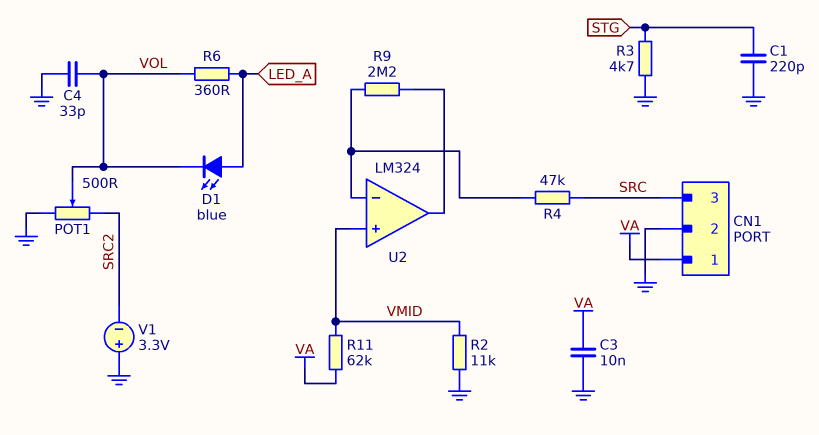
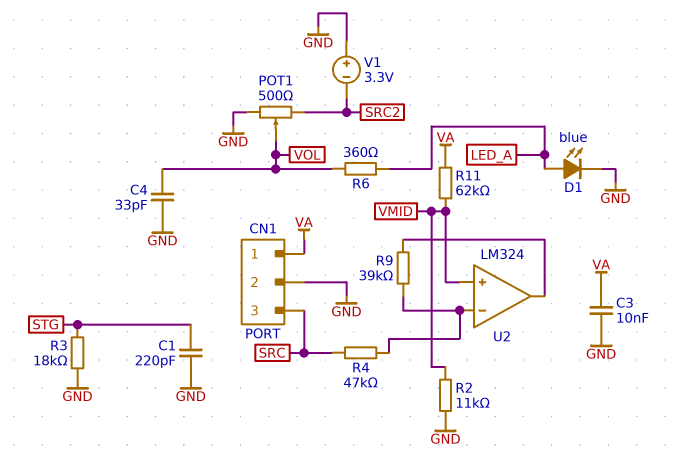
D1: LED blue (A LED_A, K VOL) -> LED blue (A LED_A, K GND)
R3: 4.7k (GND, STG) -> 18k (GND, STG)
R9: 2.2M (U2/in-, U2/out) -> 39k (U2/in-, U2/out)

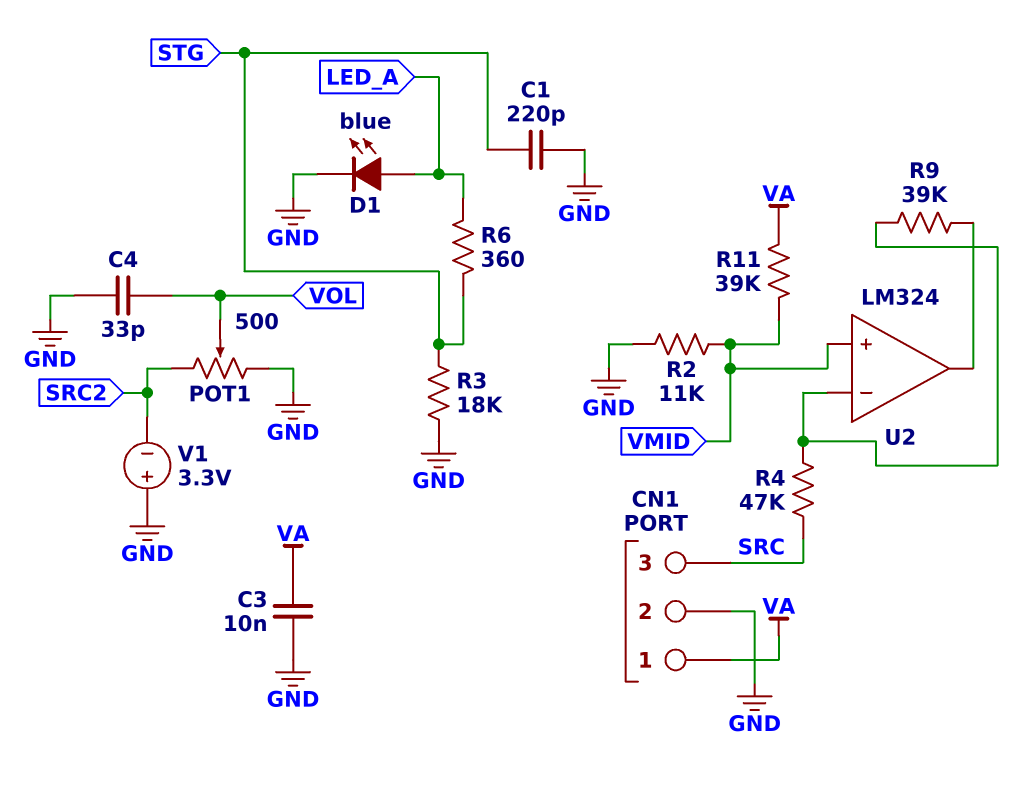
R6: 360 (LED_A, VOL) -> 360 (LED_A, STG)
R11: 62k (VA, VMID) -> 39k (VA, VMID)

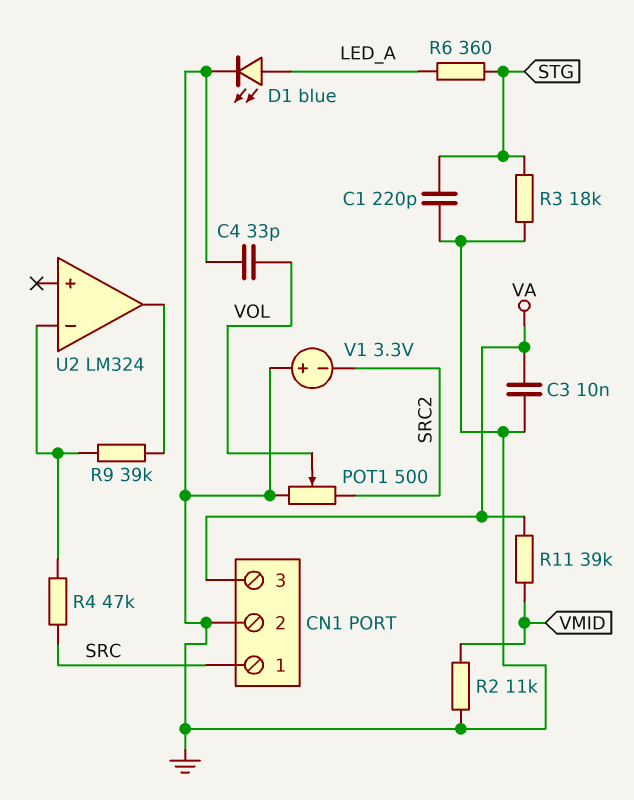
CN1 pin 1: VA -> SRC
CN1 pin 3: SRC -> VA
U2 pin in+: VMID -> none

